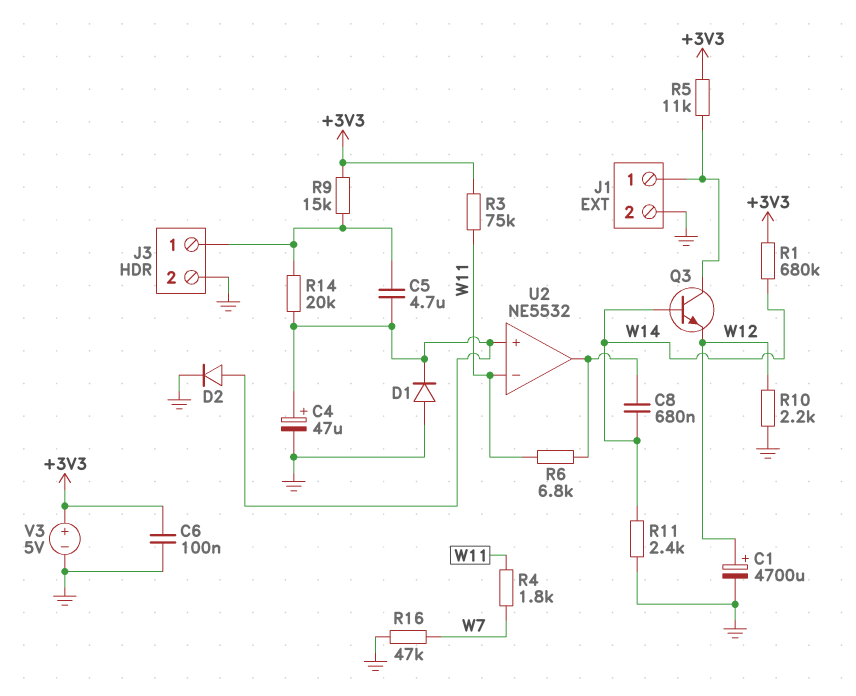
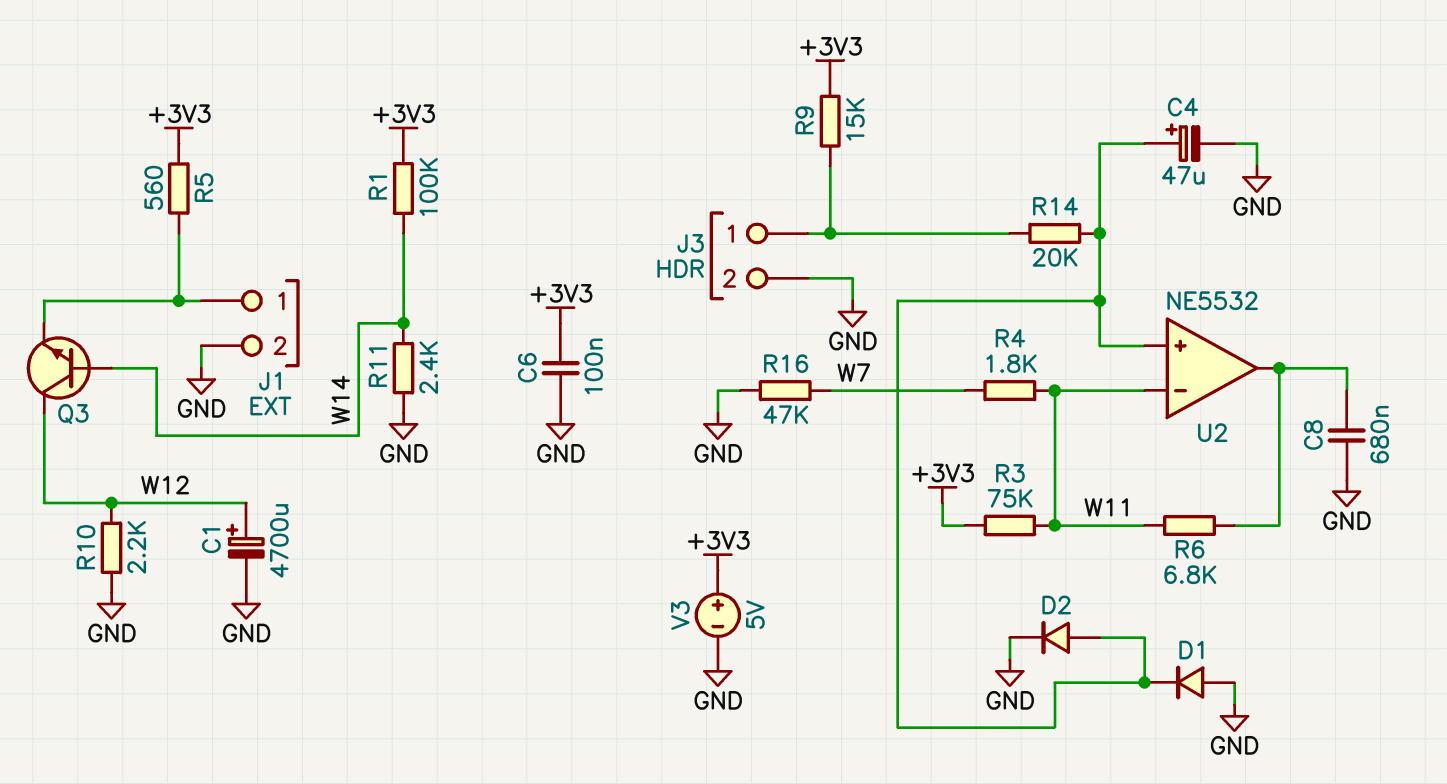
C5: 4.7uF (J3/1, U2/in+) -> none
C8: 680nF (U2/out, W14) -> 680nF (GND, U2/out)
Q3: NPN (B W14, C J1/1, E W12) -> NPN (B W14, C W12, E J1/1)
R1: 680k (+3V3, W14) -> 100k (+3V3, W14)
R5: 11k (+3V3, J1/1) -> 560 (+3V3, J1/1)

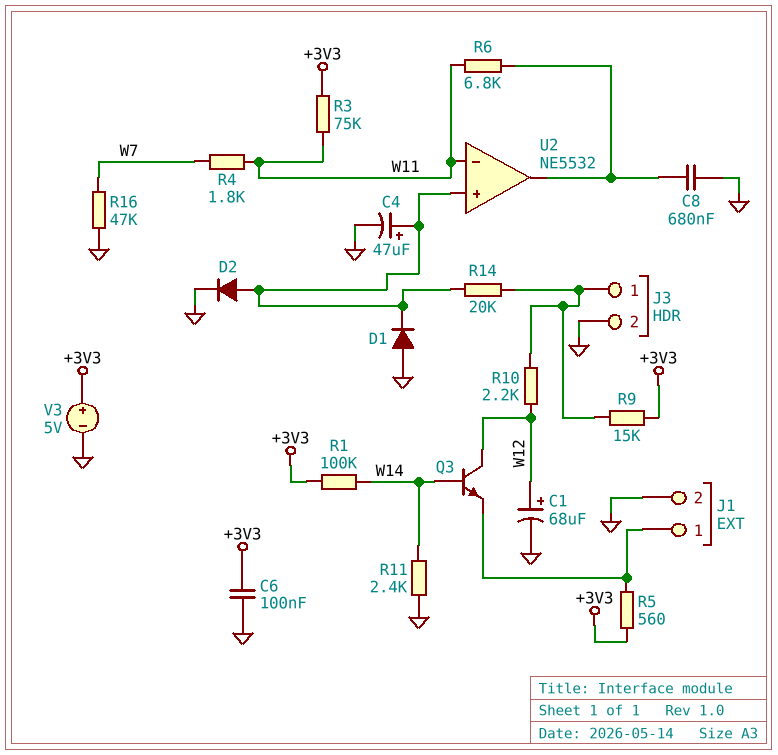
C1: 4700uF (plus W12, minus GND) -> 68uF (plus W12, minus GND)
R10: 2.2k (GND, W12) -> 2.2k (J3/1, W12)

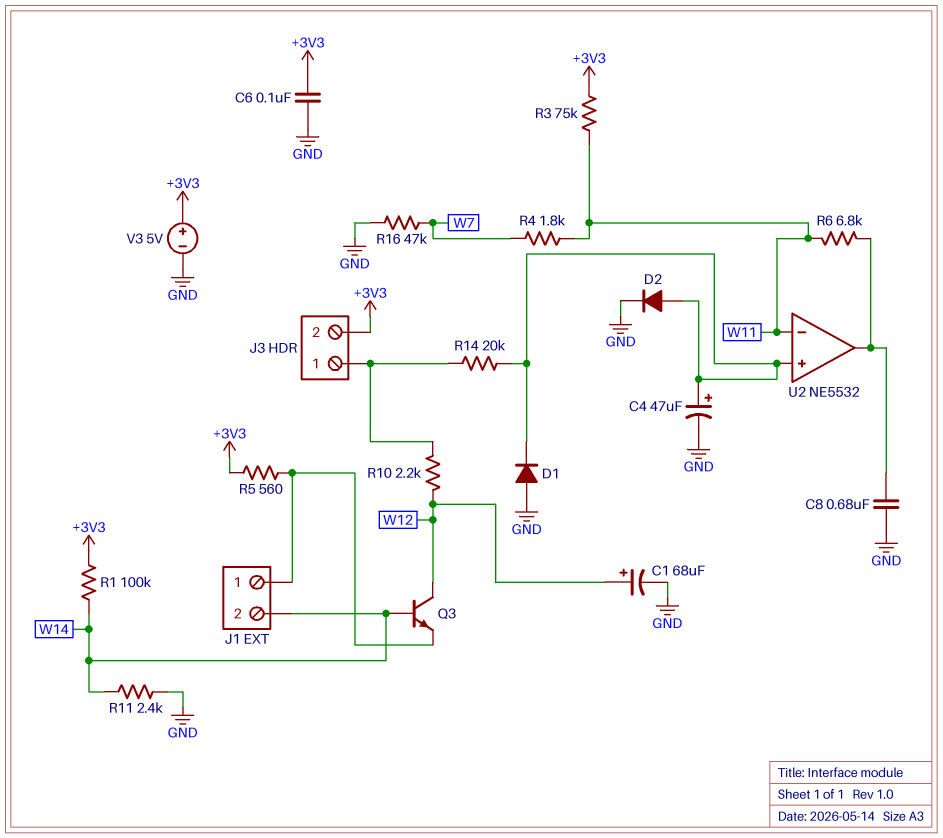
J1 pin 2: GND -> W14
J3 pin 2: GND -> +3V3
R9: 15k (+3V3, J3/1) -> none

